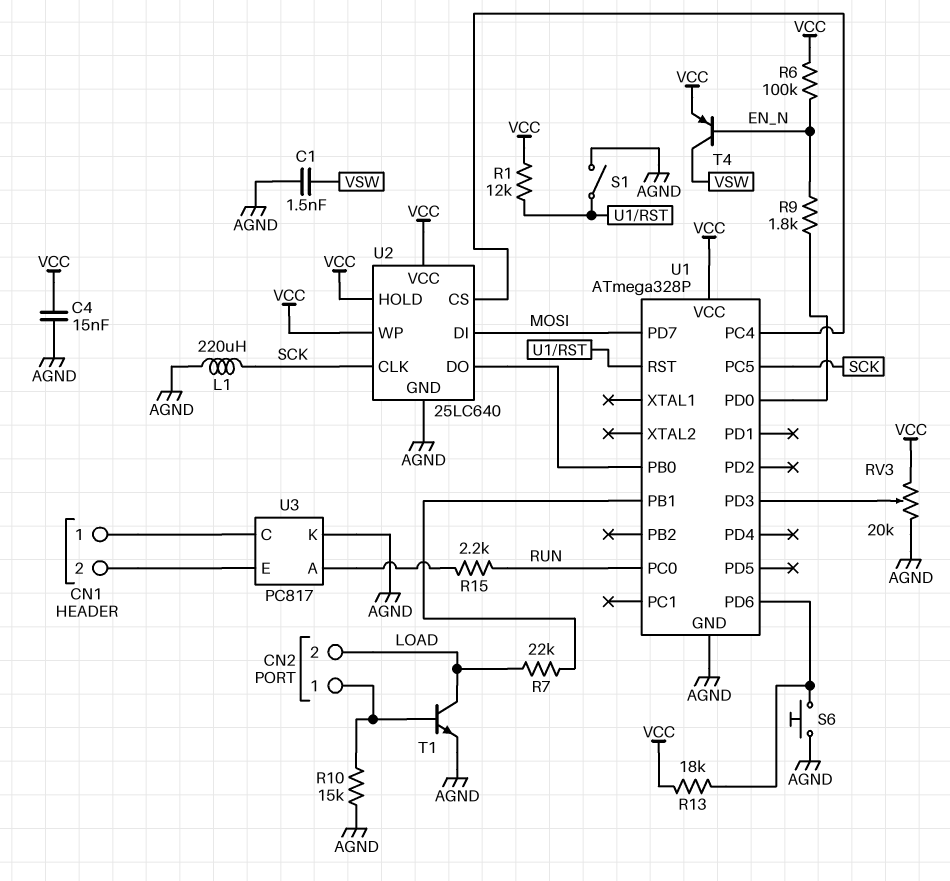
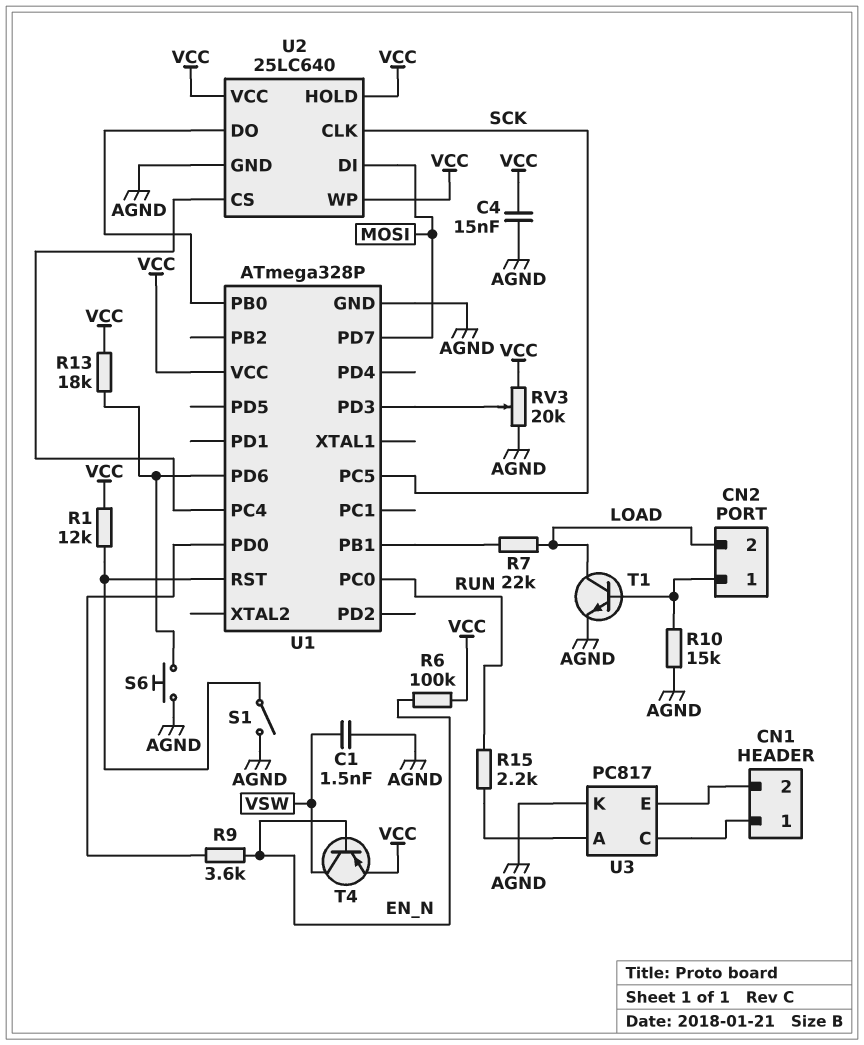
L1: 220uH (AGND, SCK) -> none
R9: 1.8k (EN_N, U1/PD0) -> 3.6k (EN_N, U1/PD0)

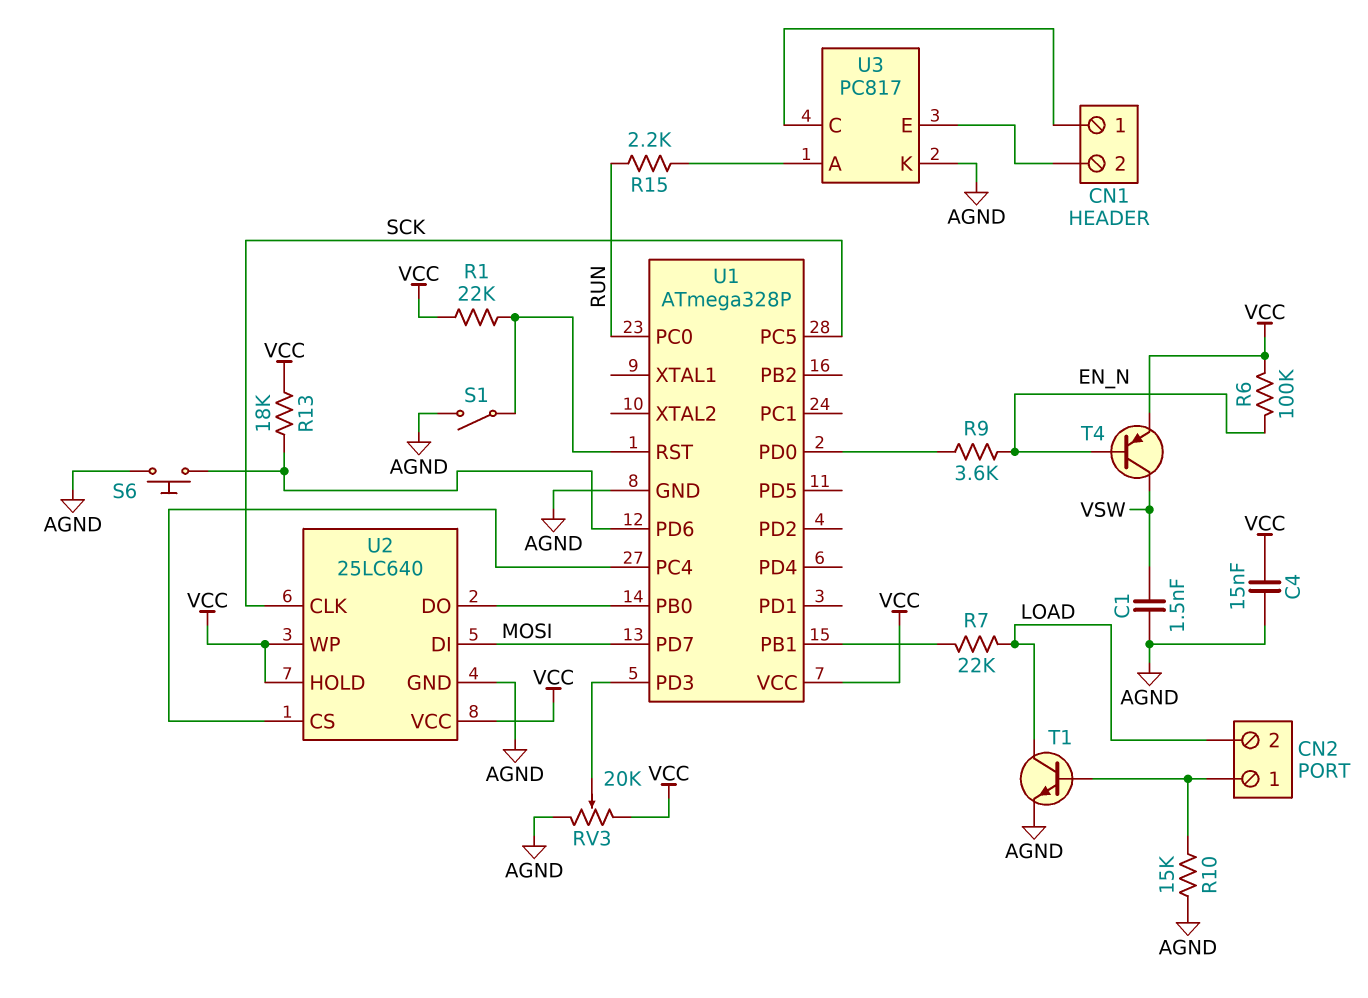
R1: 12k (U1/RST, VCC) -> 22k (U1/RST, VCC)

